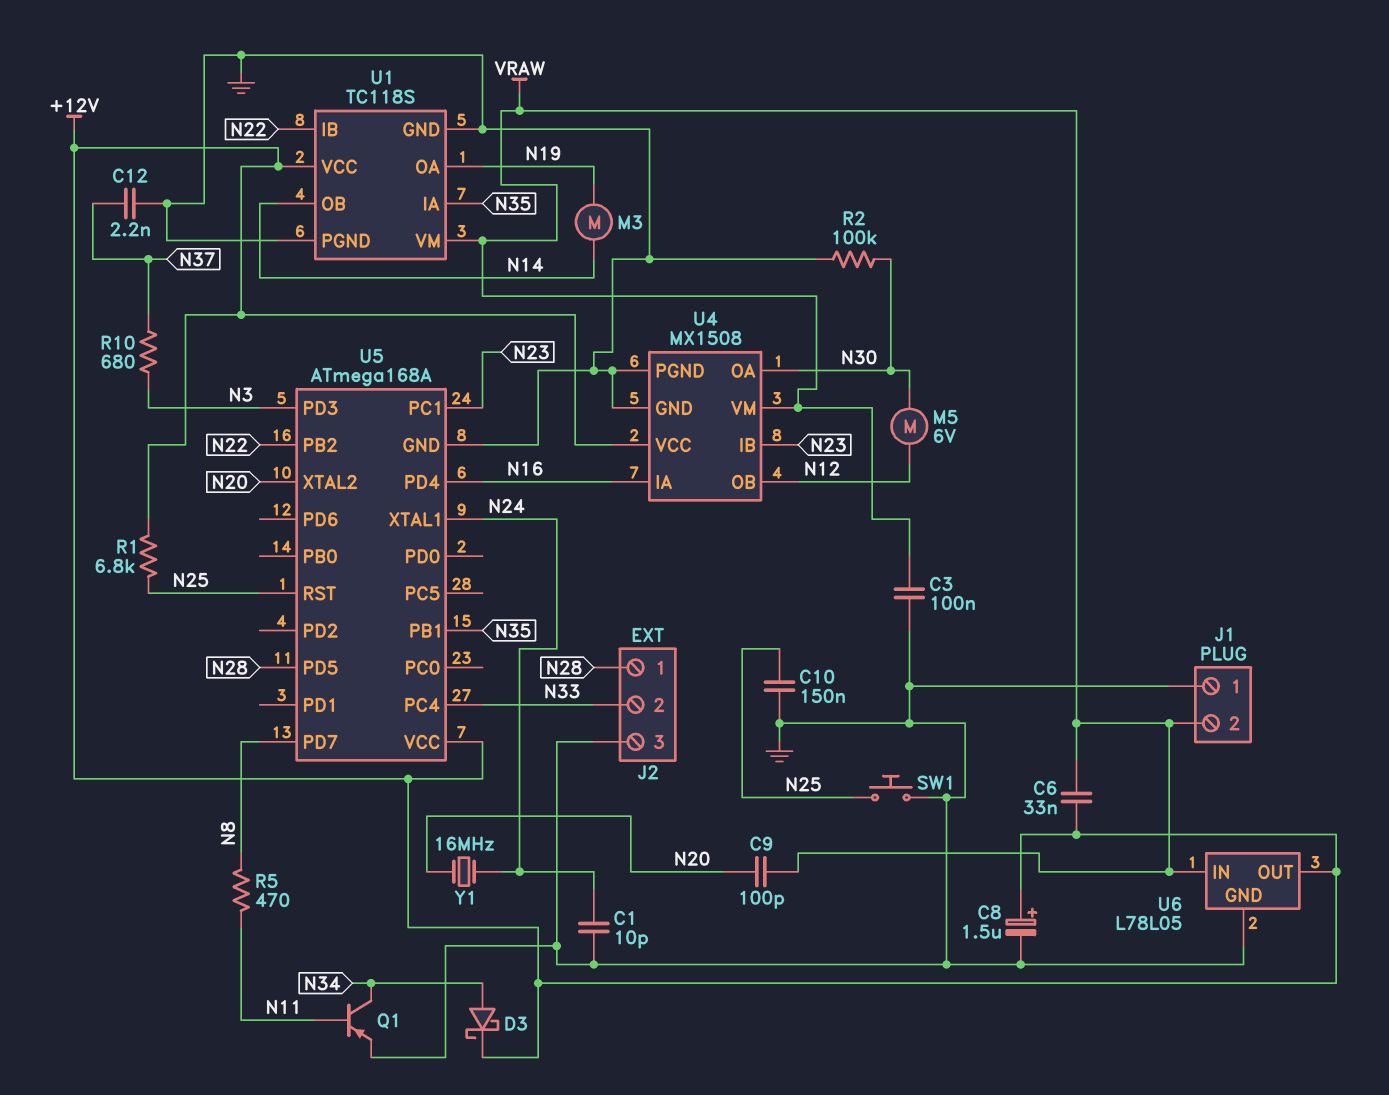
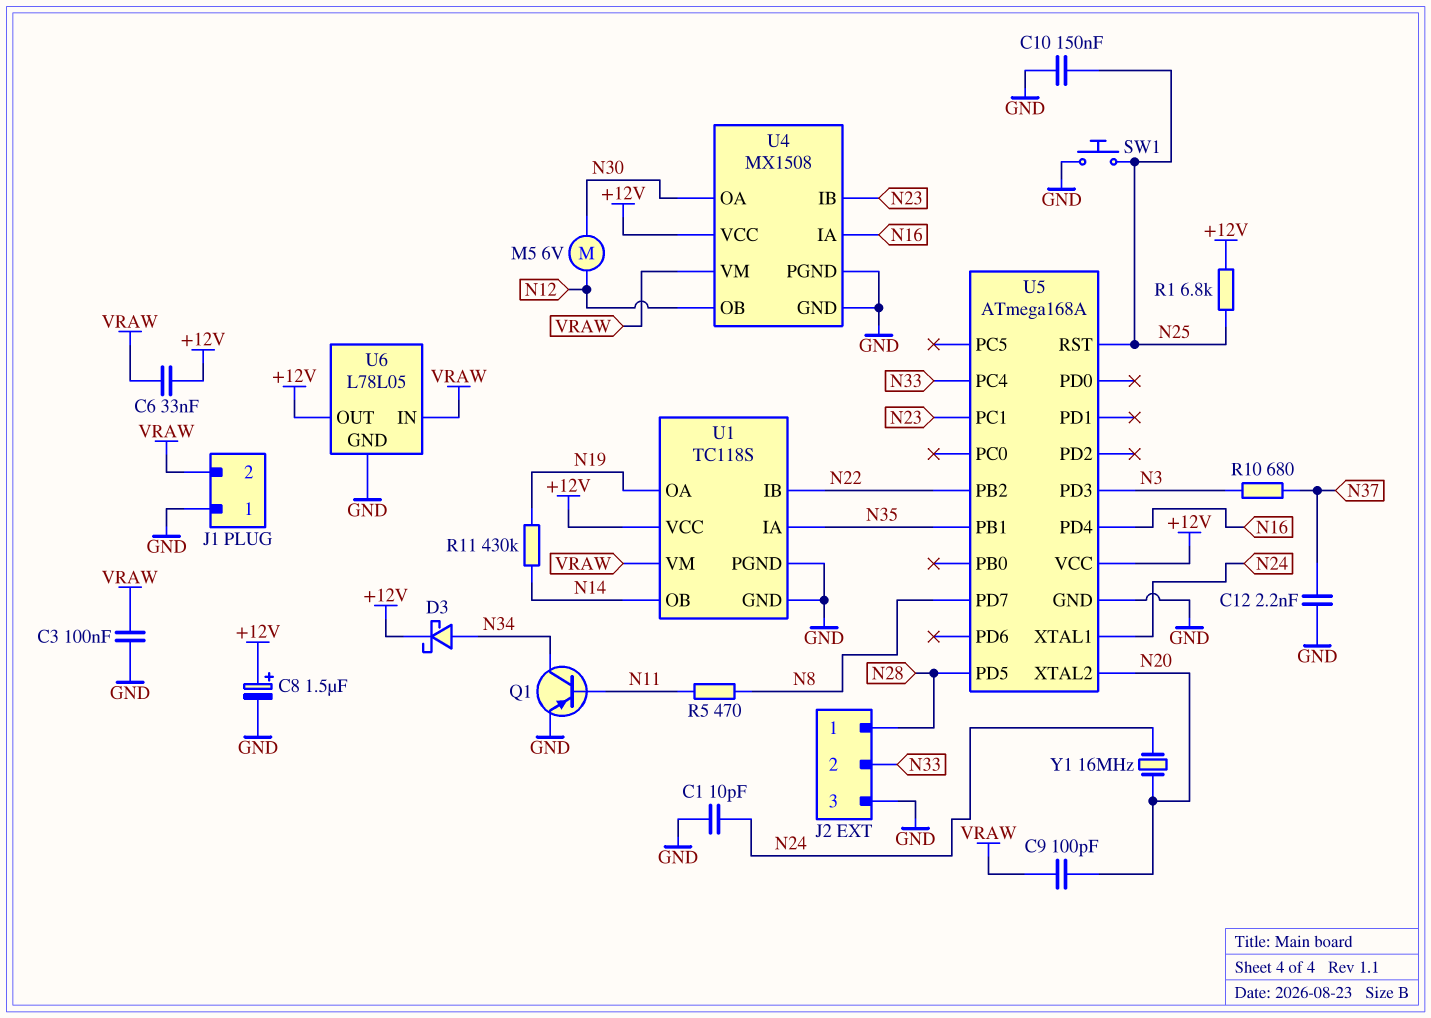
M3: motor (N14, N19) -> none
R2: 100k (GND, N30) -> none
R11: none -> 430k (N14, N19)

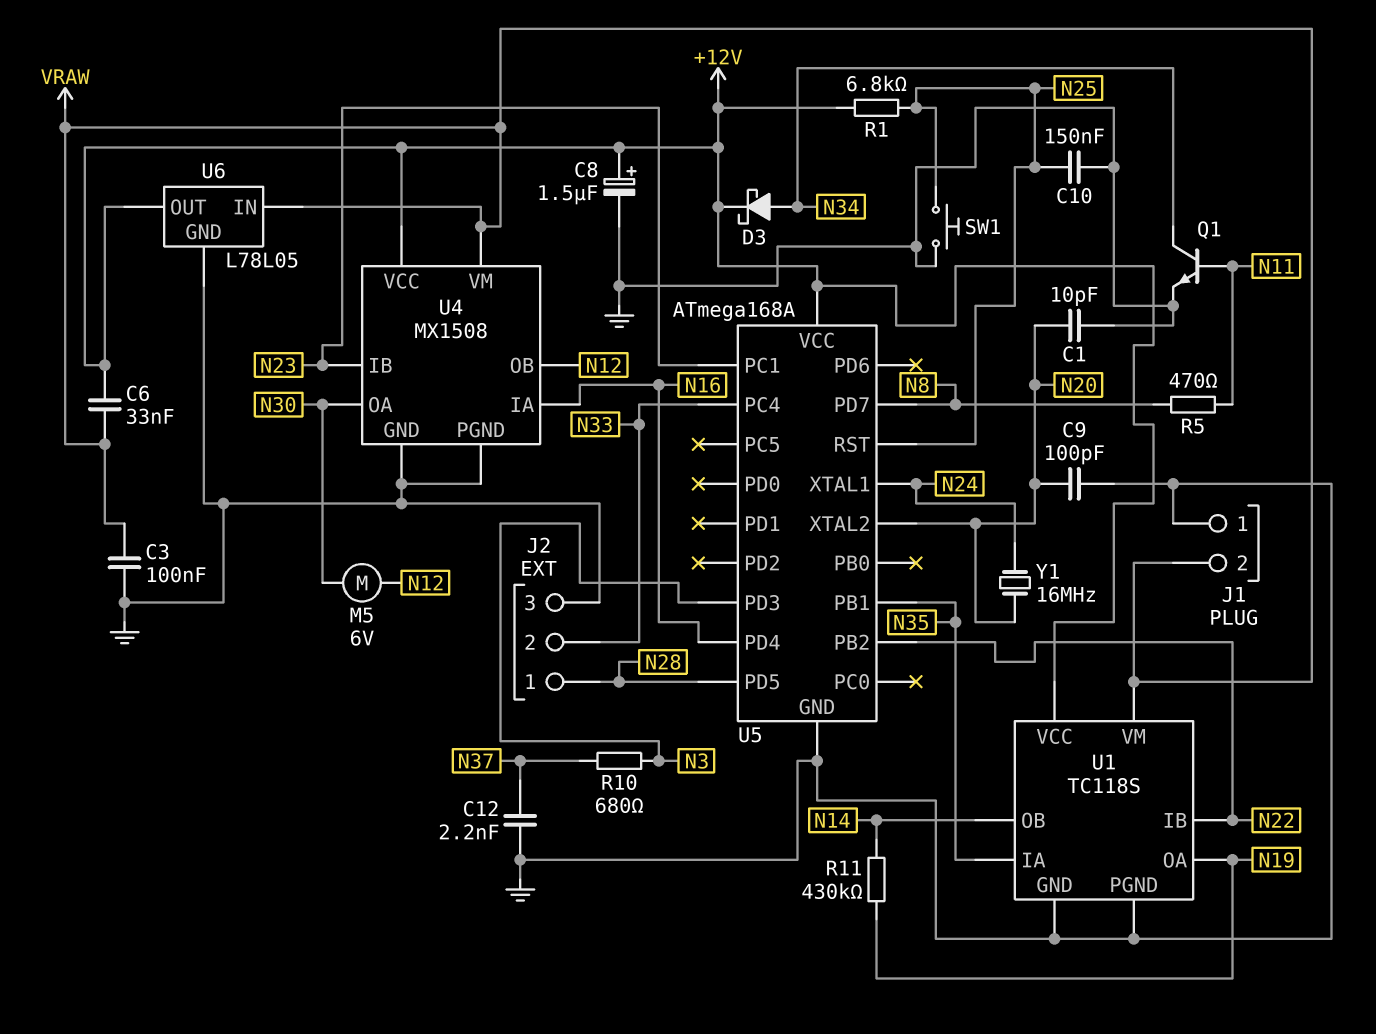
C1: 10pF (GND, N24) -> 10pF (GND, N20)
C9: 100pF (N20, VRAW) -> 100pF (GND, N20)
Q1: PNP (B N11, C N34, E GND) -> NPN (B N11, C N34, E GND)

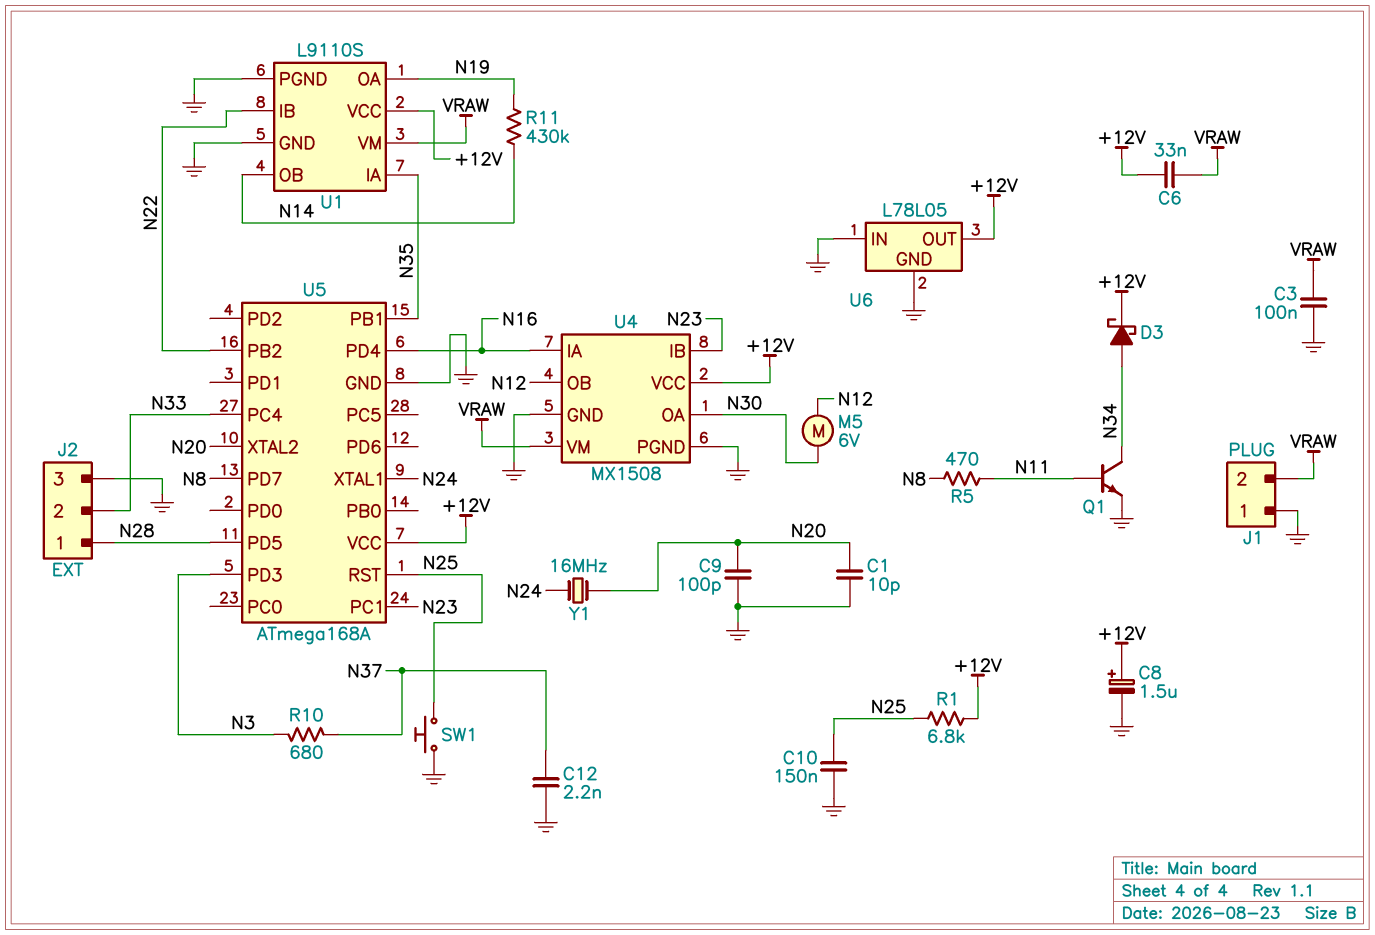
U1: TC118S -> L9110S
U6 pin IN: VRAW -> GND

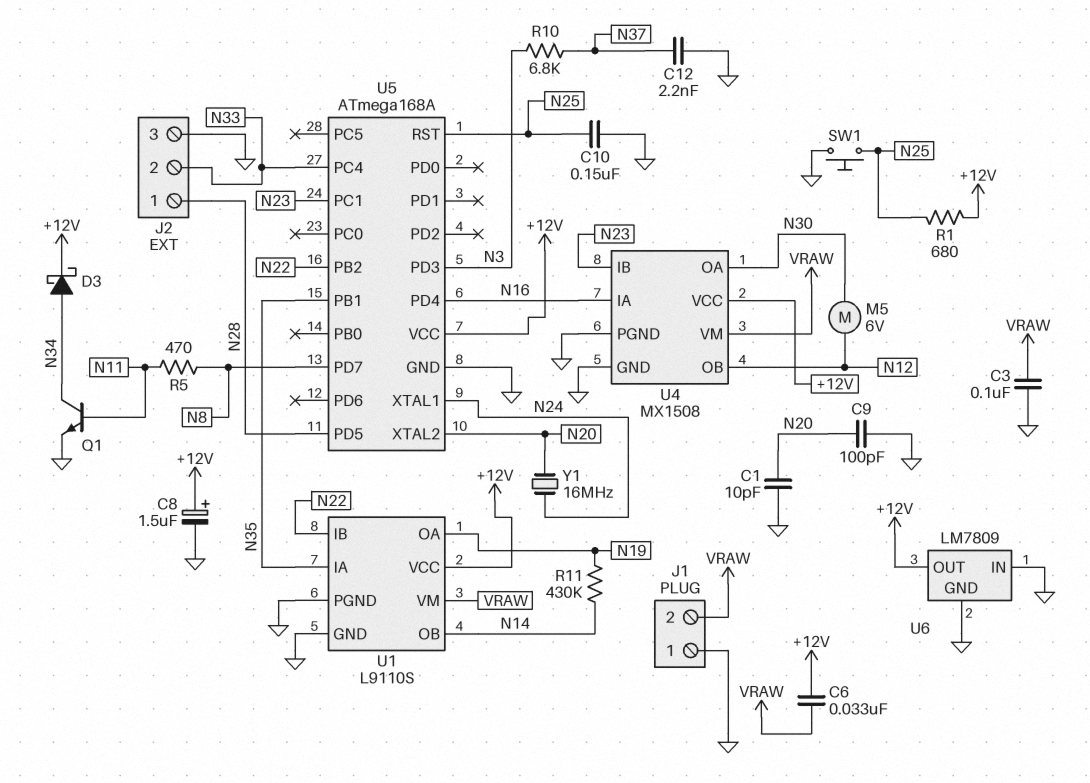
R1: 6.8k (+12V, N25) -> 680 (+12V, N25)
R10: 680 (N3, N37) -> 6.8k (N3, N37)
U6: L78L05 -> LM7809

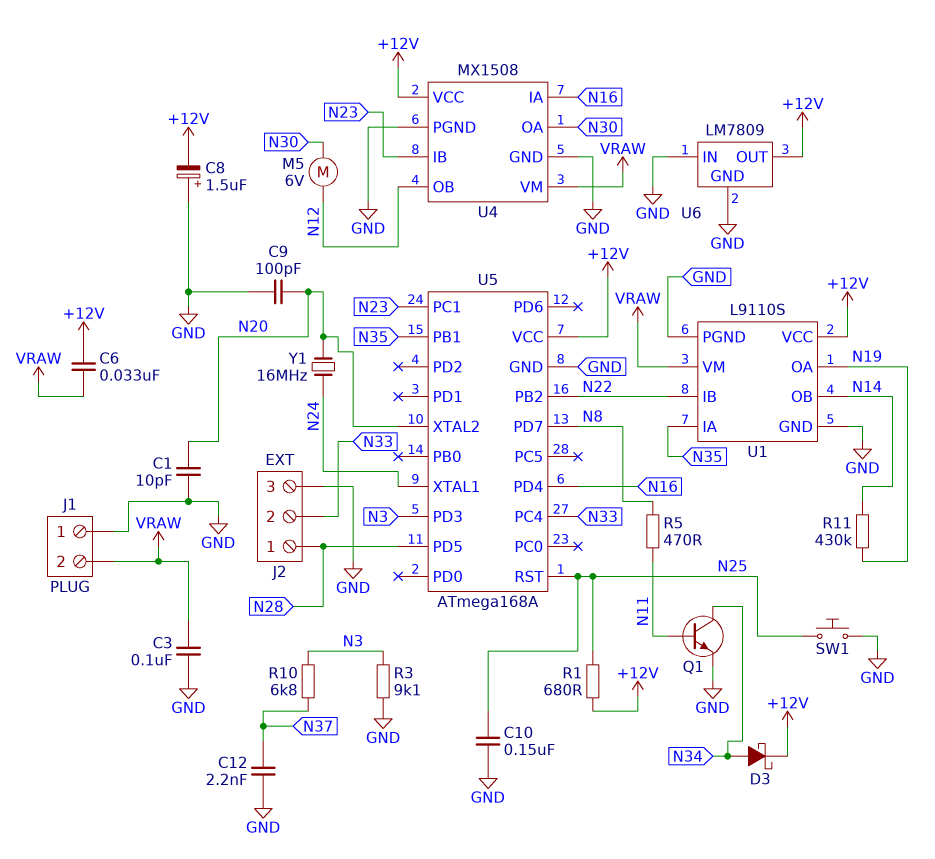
C8: 1.5uF (plus +12V, minus GND) -> 1.5uF (plus GND, minus +12V)
R3: none -> 9.1k (GND, N3)

